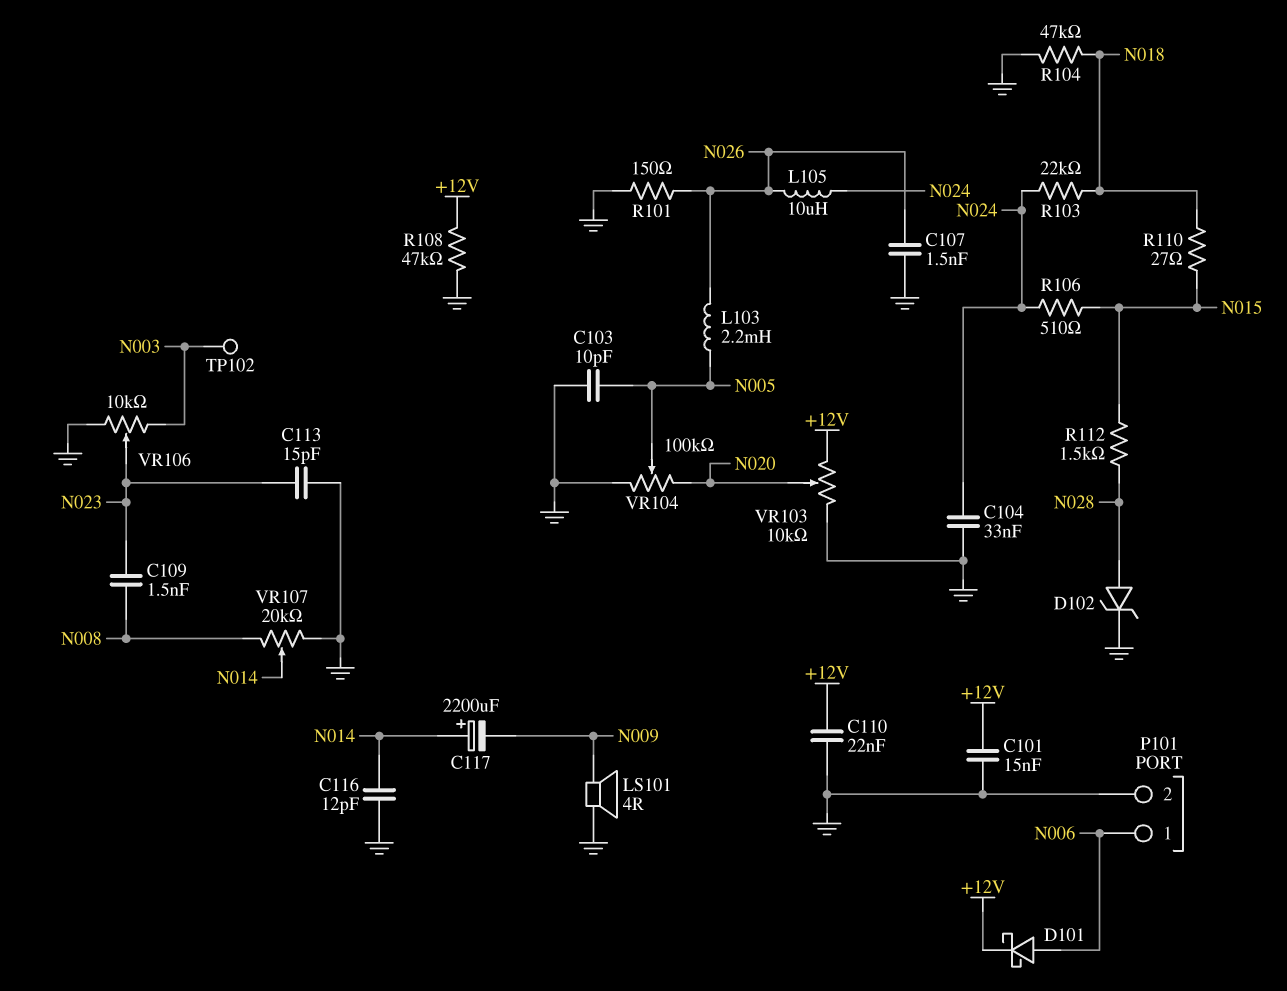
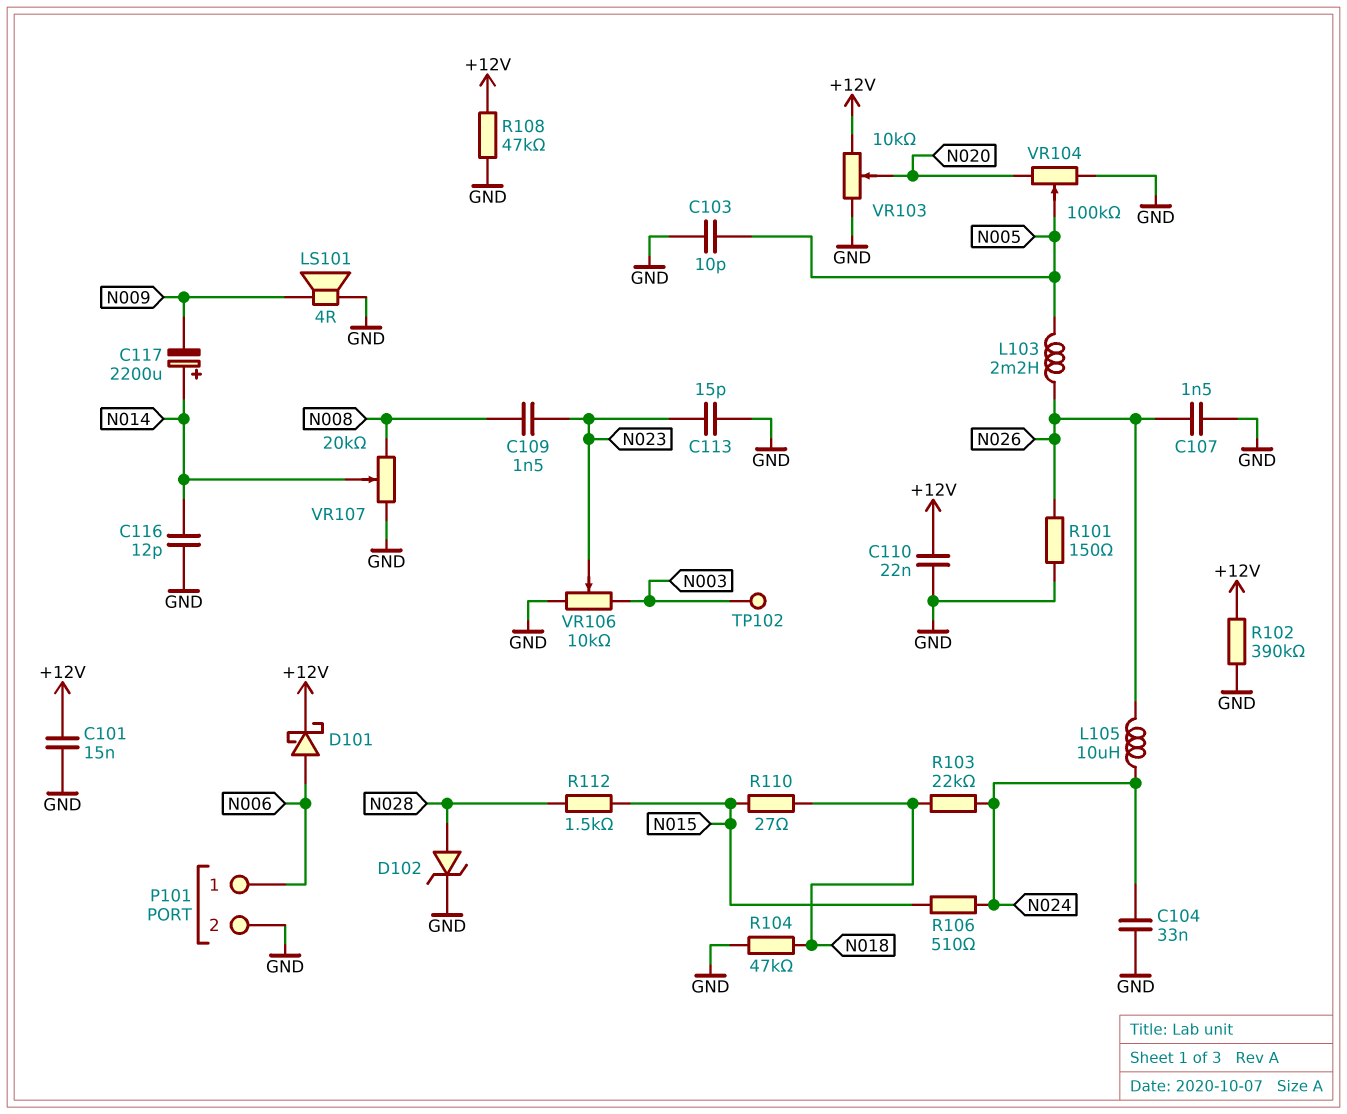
R102: none -> 390k (+12V, GND)

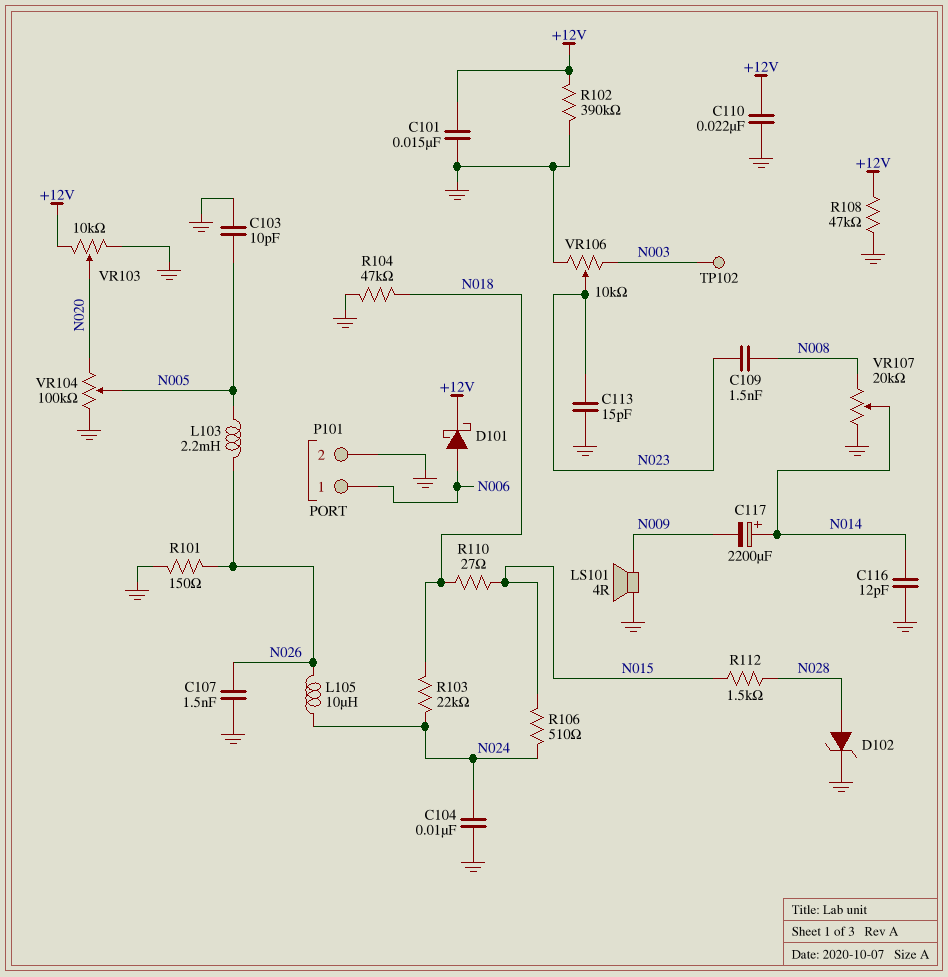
C104: 33nF (GND, N024) -> 10nF (GND, N024)

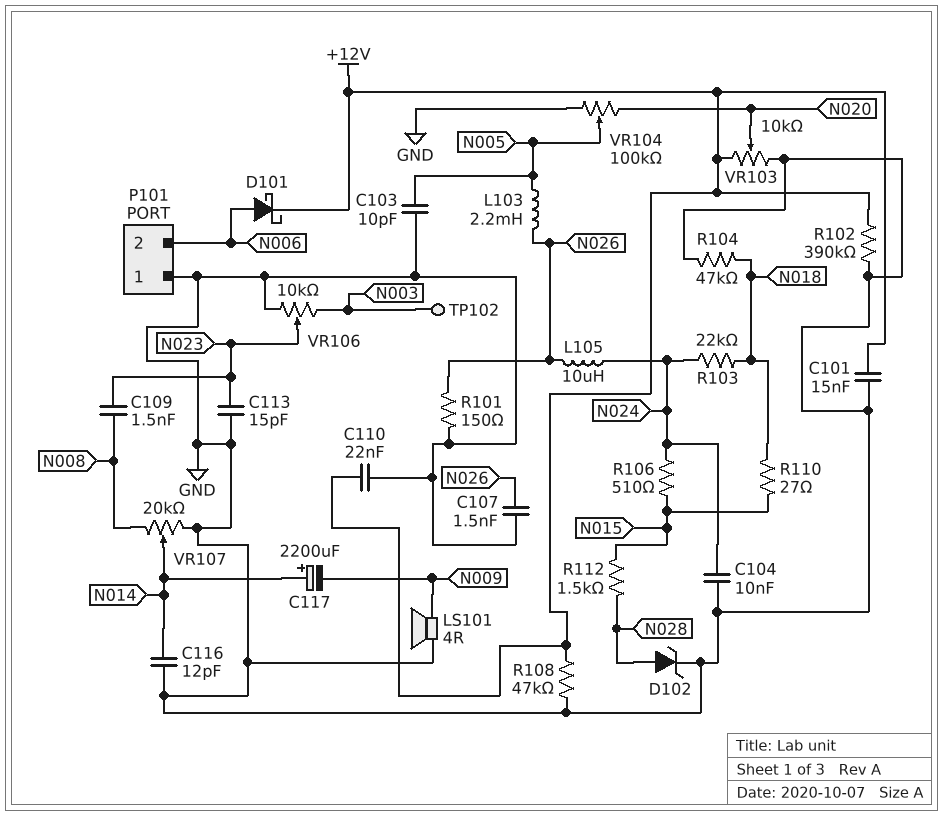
P101 pin 1: N006 -> GND
P101 pin 2: GND -> N006

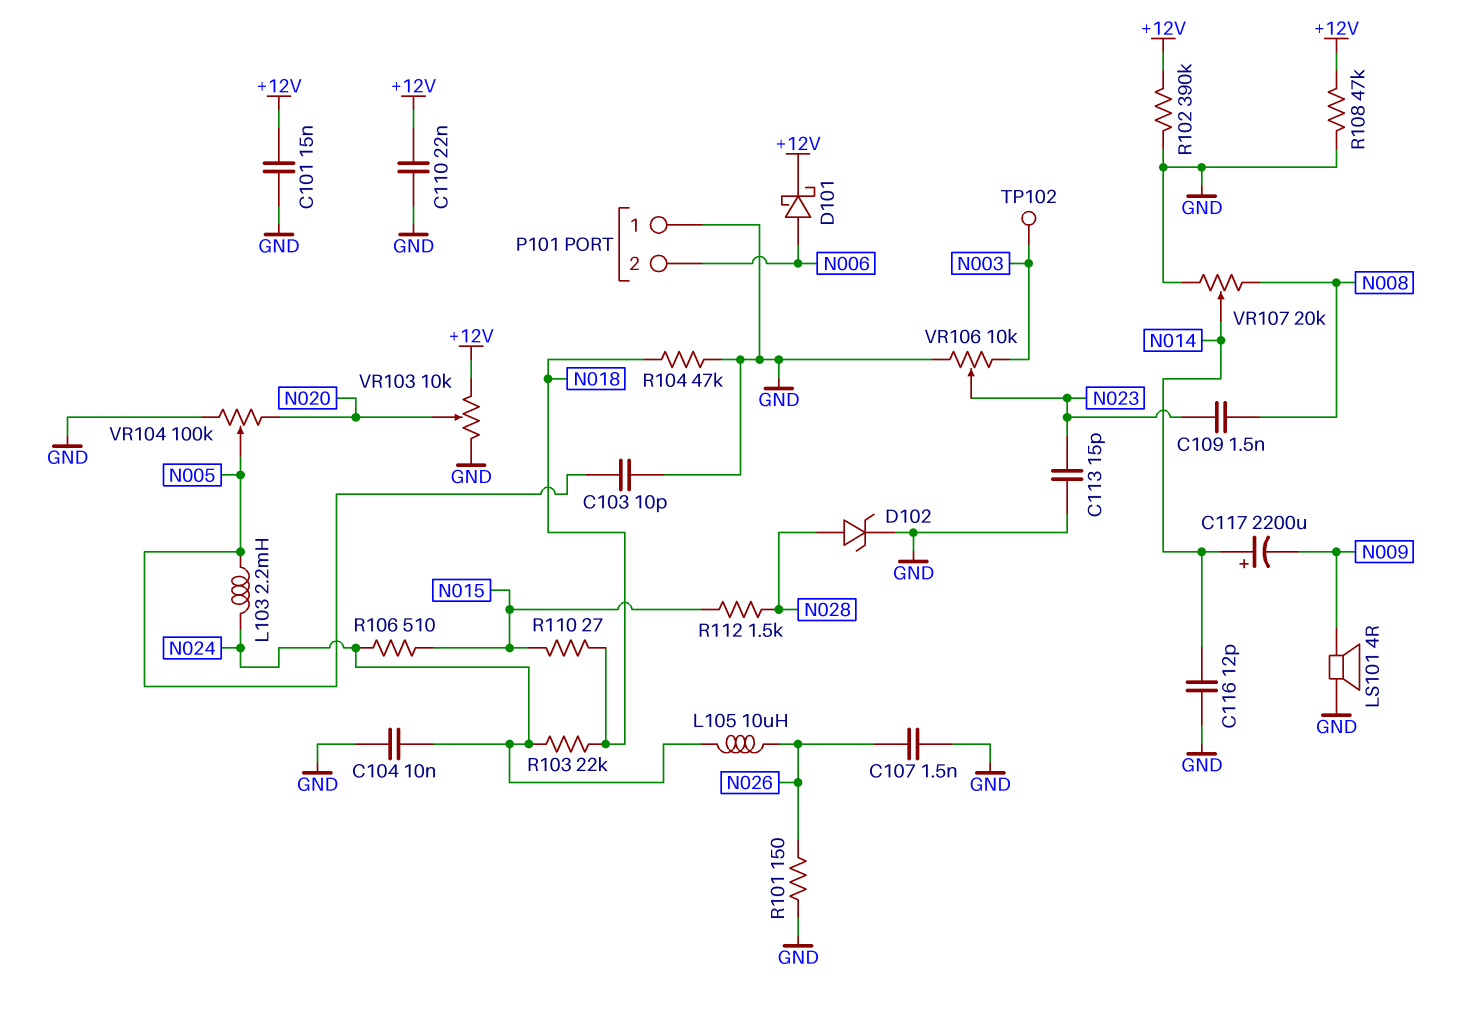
L103: 2.2mH (N005, N026) -> 2.2mH (N005, N024)

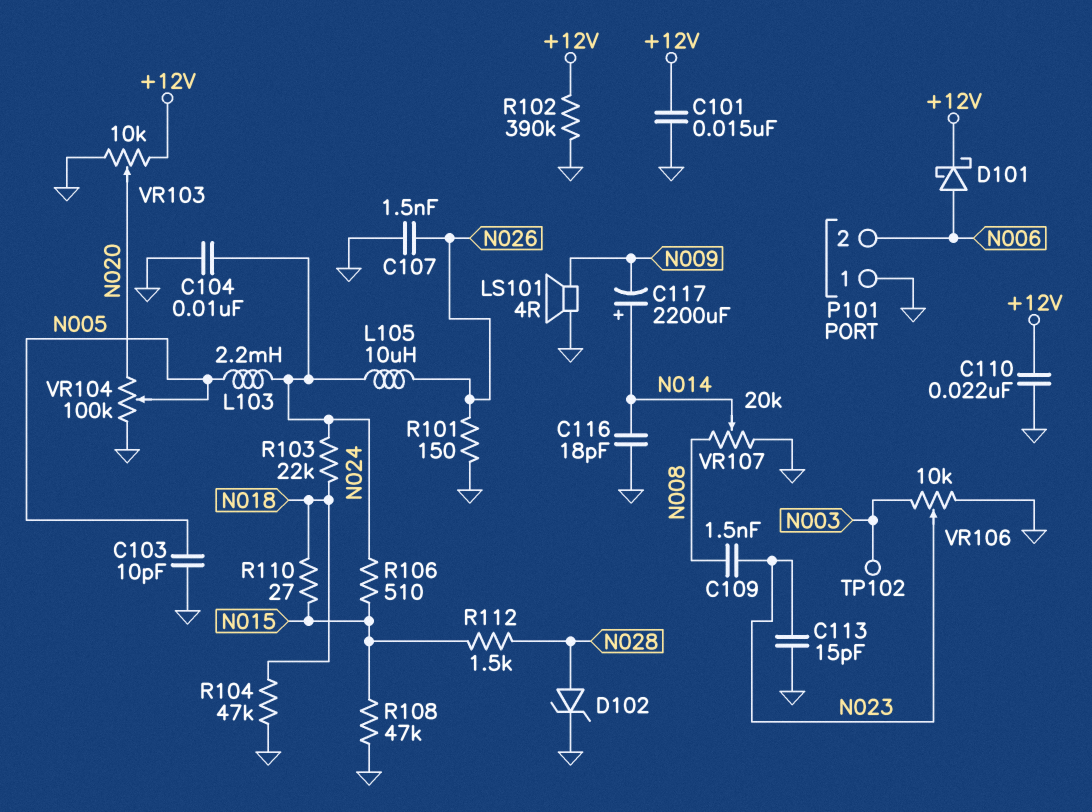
C116: 12pF (GND, N014) -> 18pF (GND, N014)
R108: 47k (+12V, GND) -> 47k (GND, N015)

